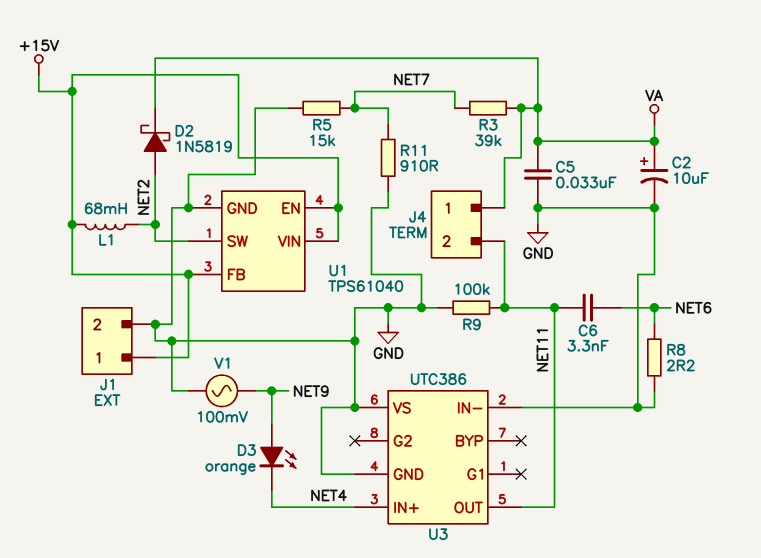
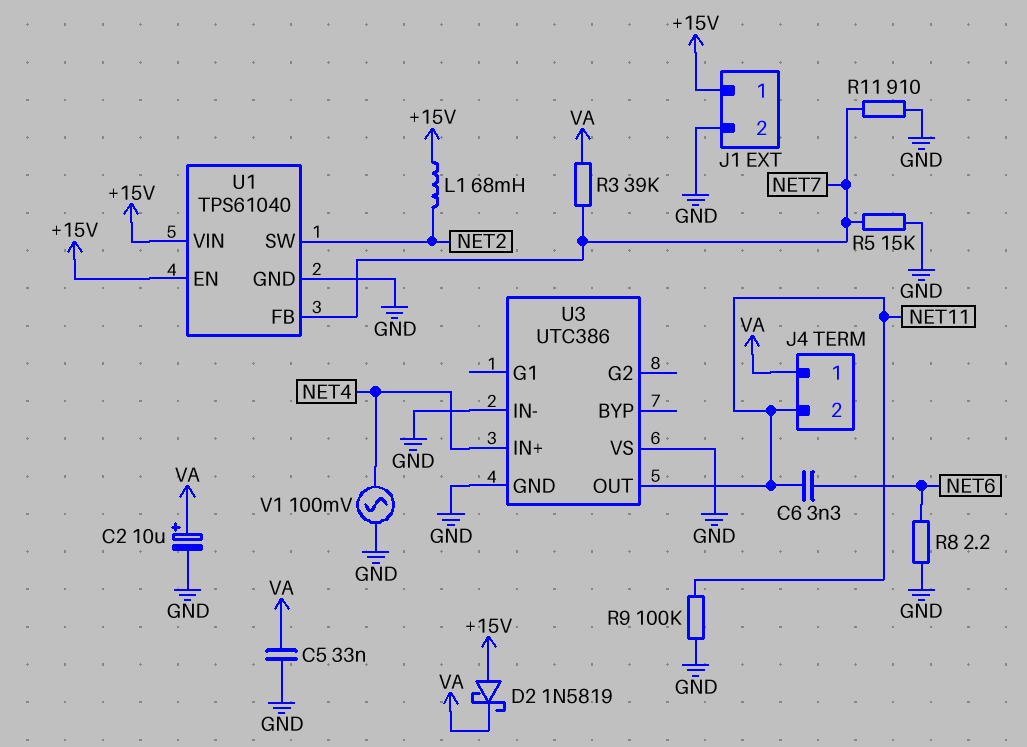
D2: schottky 1N5819 (A NET2, K VA) -> schottky 1N5819 (A +15V, K VA)
D3: LED orange (A NET9, K NET4) -> none
U1 pin FB: +15V -> NET7
V1: AC 100mV (GND, NET9) -> AC 100mV (GND, NET4)

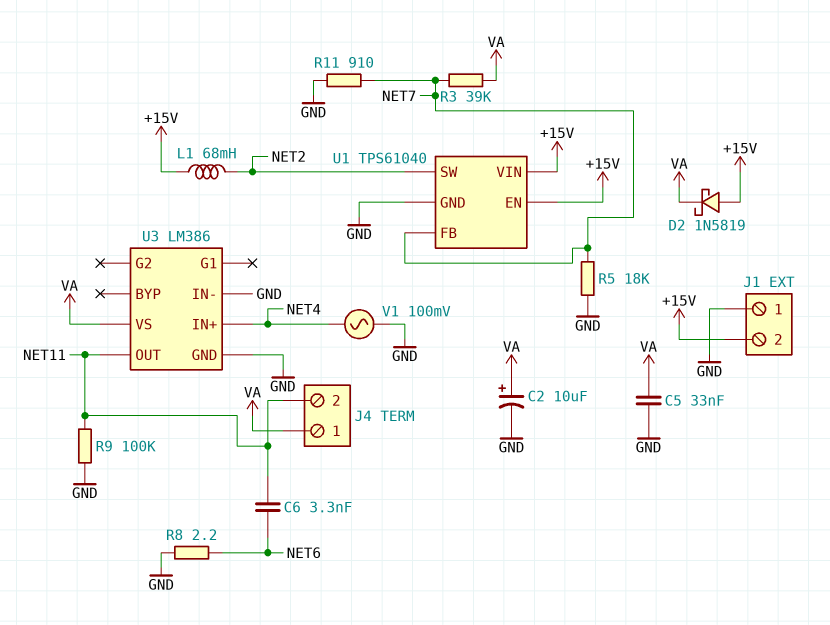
J1 pin 1: +15V -> GND
J1 pin 2: GND -> +15V
R5: 15k (GND, NET7) -> 18k (GND, NET7)
U3: UTC386 -> LM386
U3 pin VS: GND -> VA

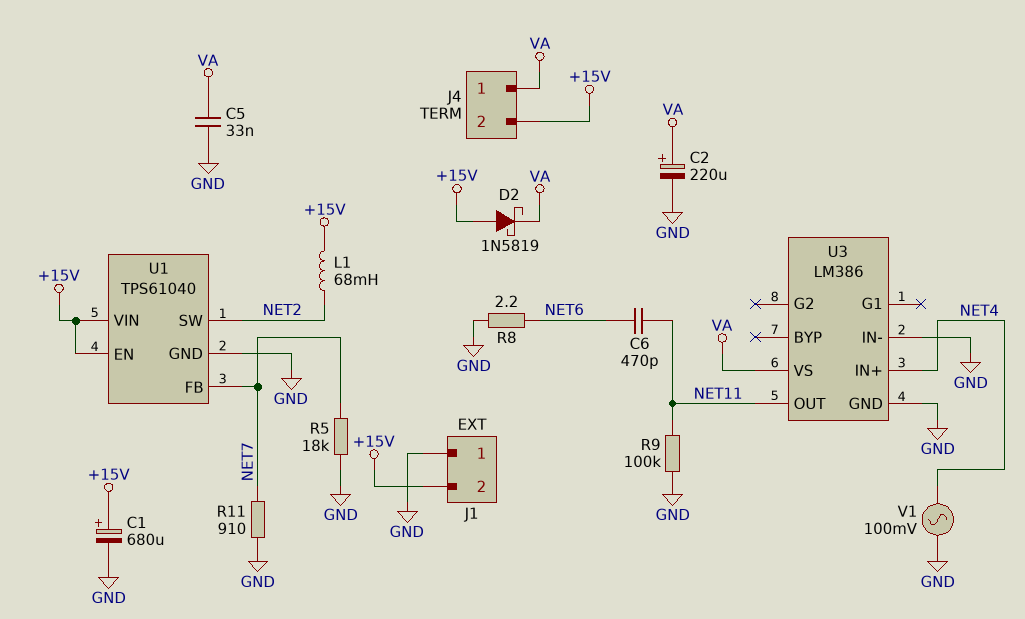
C1: none -> 680uF (plus +15V, minus GND)
C2: 10uF (plus VA, minus GND) -> 220uF (plus VA, minus GND)
C6: 3.3nF (NET6, NET11) -> 470pF (NET6, NET11)
J4 pin 2: NET11 -> +15V
R3: 39k (NET7, VA) -> none

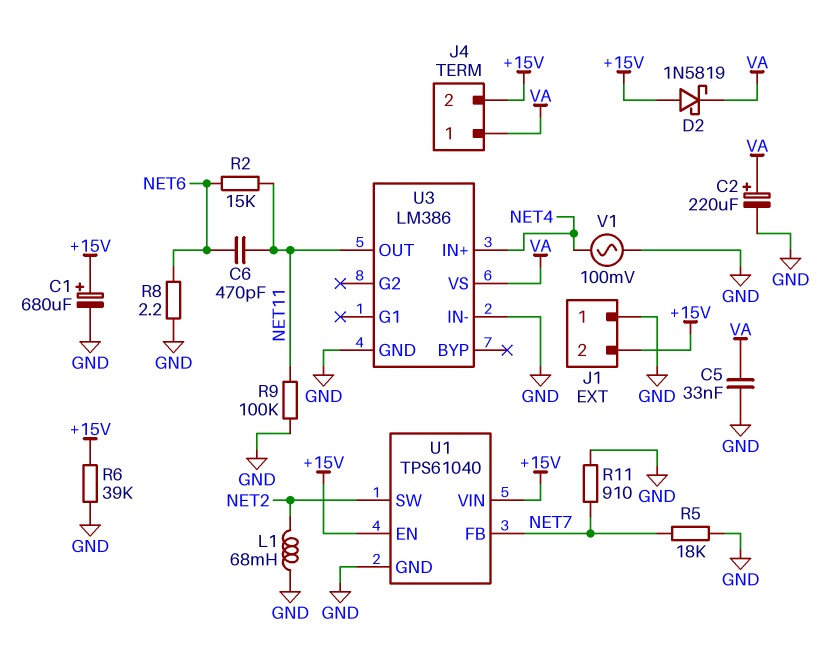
L1: 68mH (+15V, NET2) -> 68mH (GND, NET2)
R2: none -> 15k (NET6, NET11)
R6: none -> 39k (+15V, GND)

